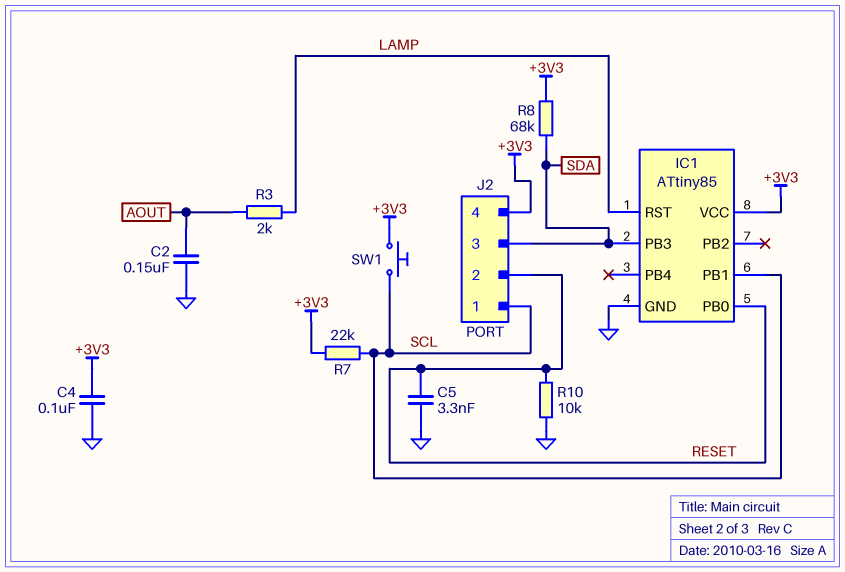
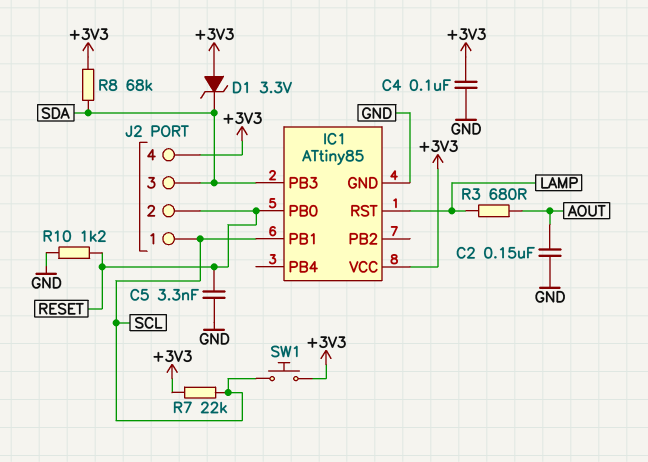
D1: none -> zener 3.3V (A +3V3, K SDA)
R3: 2k (AOUT, LAMP) -> 680 (AOUT, LAMP)
R10: 10k (GND, RESET) -> 1.2k (GND, RESET)

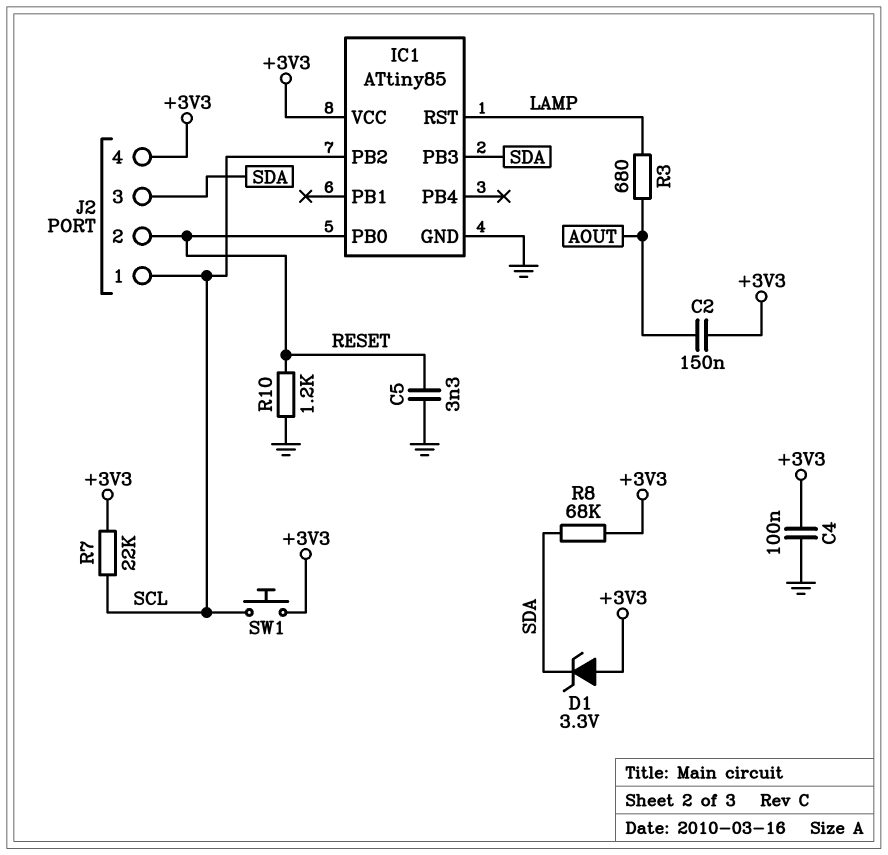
C2: 150nF (AOUT, GND) -> 150nF (+3V3, AOUT)
IC1 pin PB1: SCL -> none
IC1 pin PB2: none -> SCL

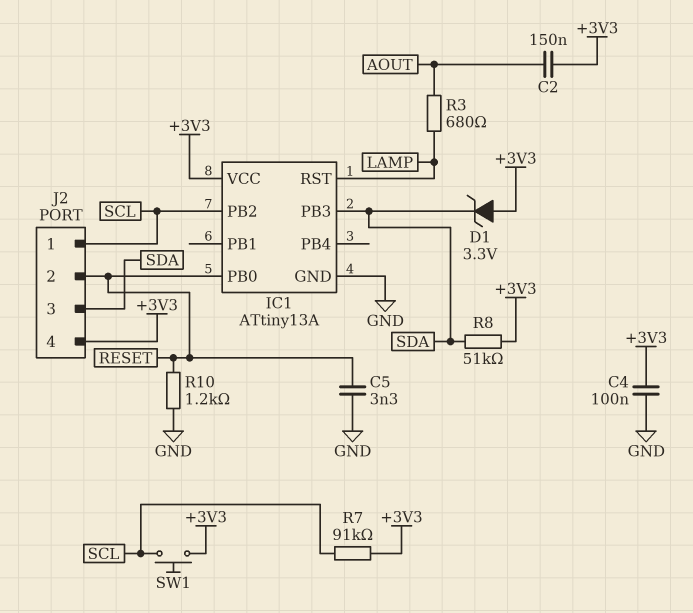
IC1: ATtiny85 -> ATtiny13A
R7: 22k (+3V3, SCL) -> 91k (+3V3, SCL)
R8: 68k (+3V3, SDA) -> 51k (+3V3, SDA)

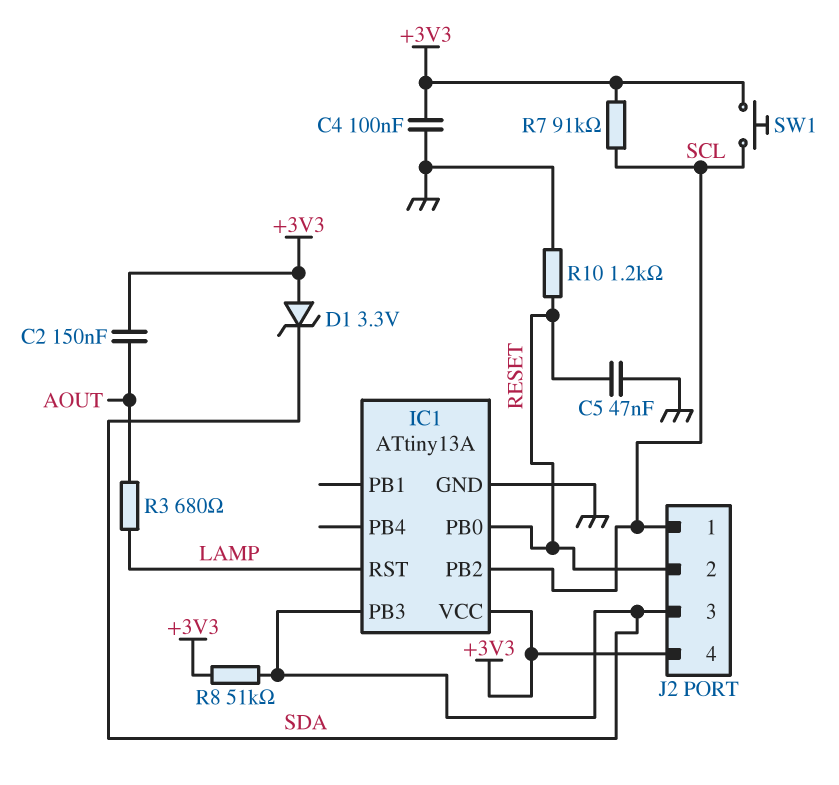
C5: 3.3nF (GND, RESET) -> 47nF (GND, RESET)

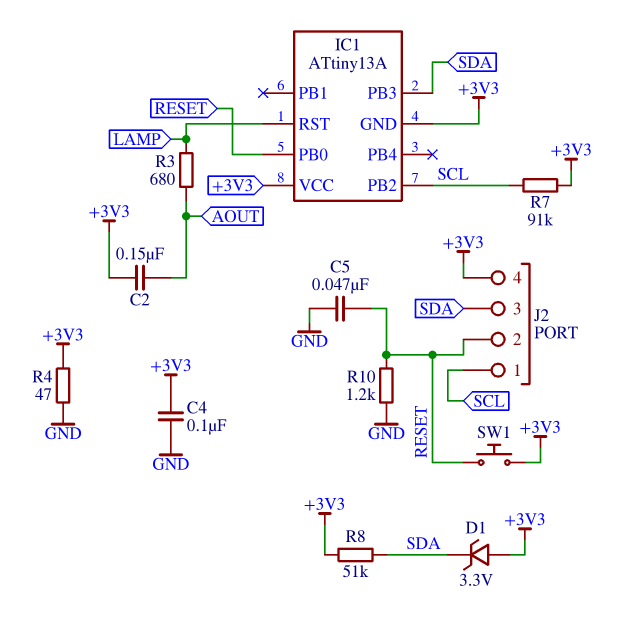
IC1 pin GND: GND -> +3V3
R4: none -> 47 (+3V3, GND)
SW1: button (+3V3, SCL) -> button (+3V3, RESET)

